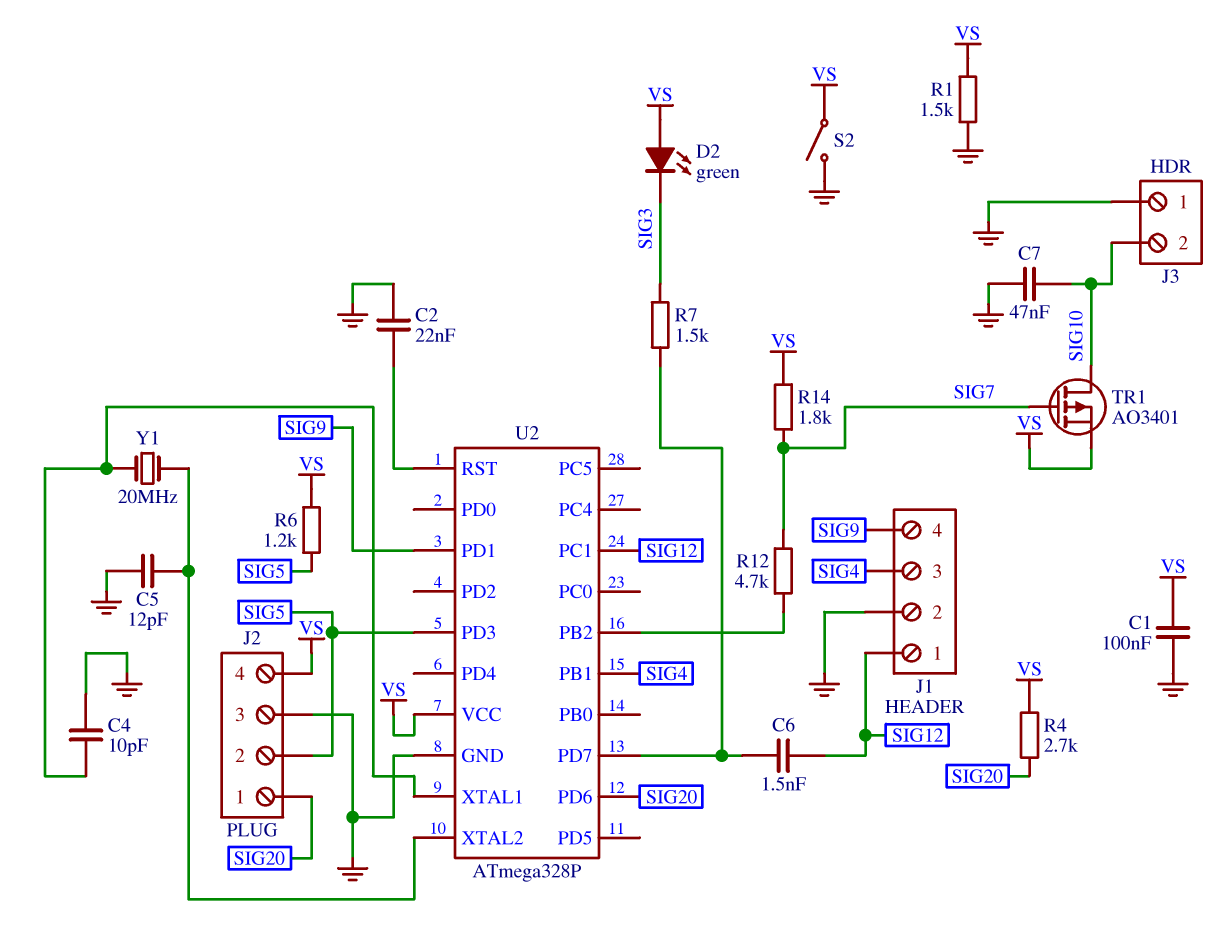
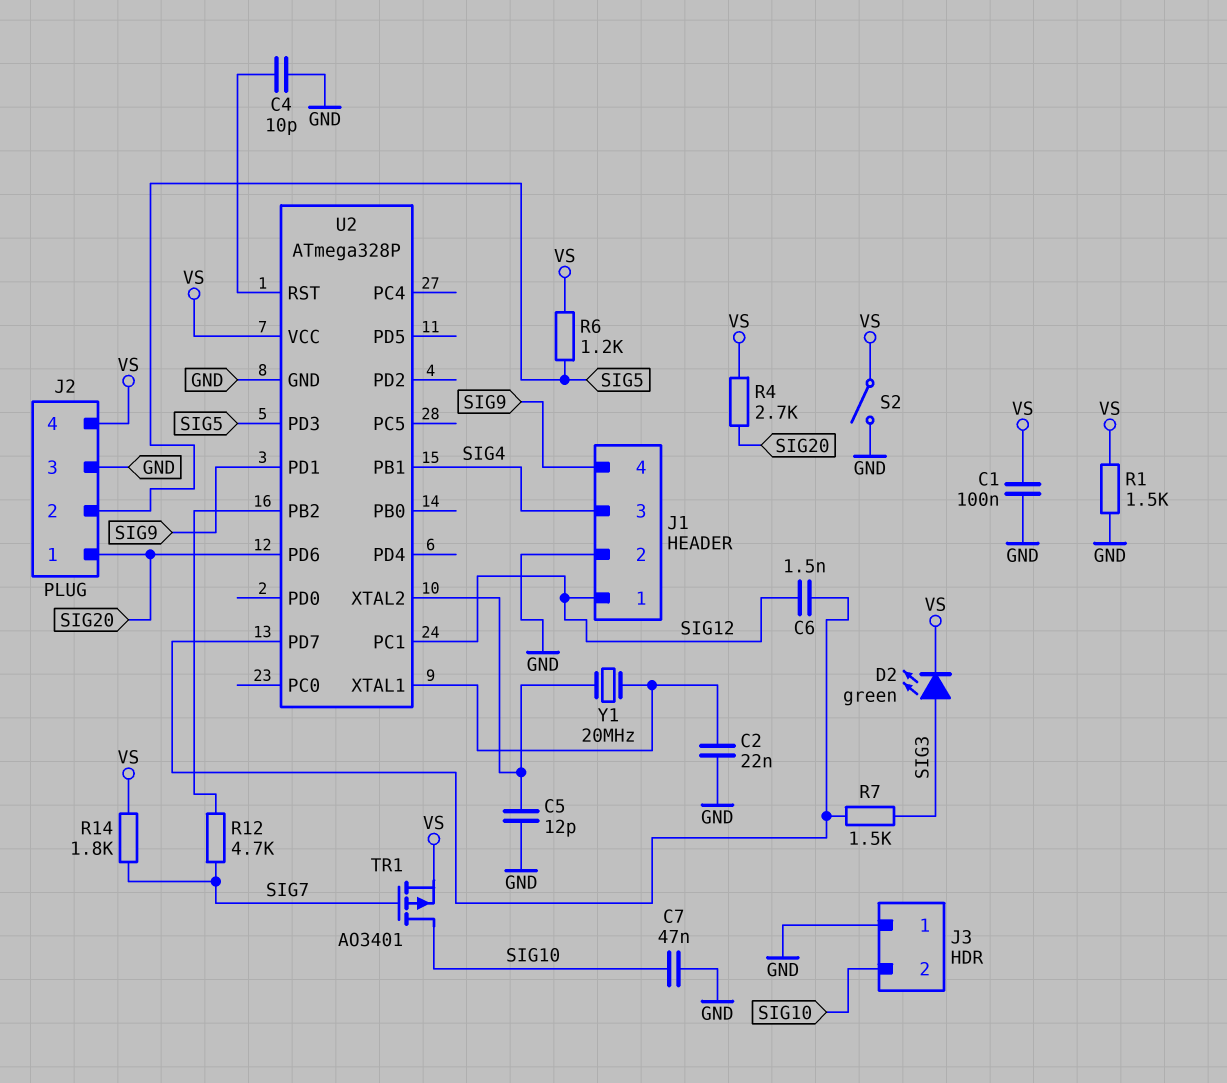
C2: 22nF (GND, U2/RST) -> 22nF (GND, U2/XTAL1)
C4: 10pF (GND, U2/XTAL1) -> 10pF (GND, U2/RST)
D2: LED green (A VS, K SIG3) -> LED green (A SIG3, K VS)

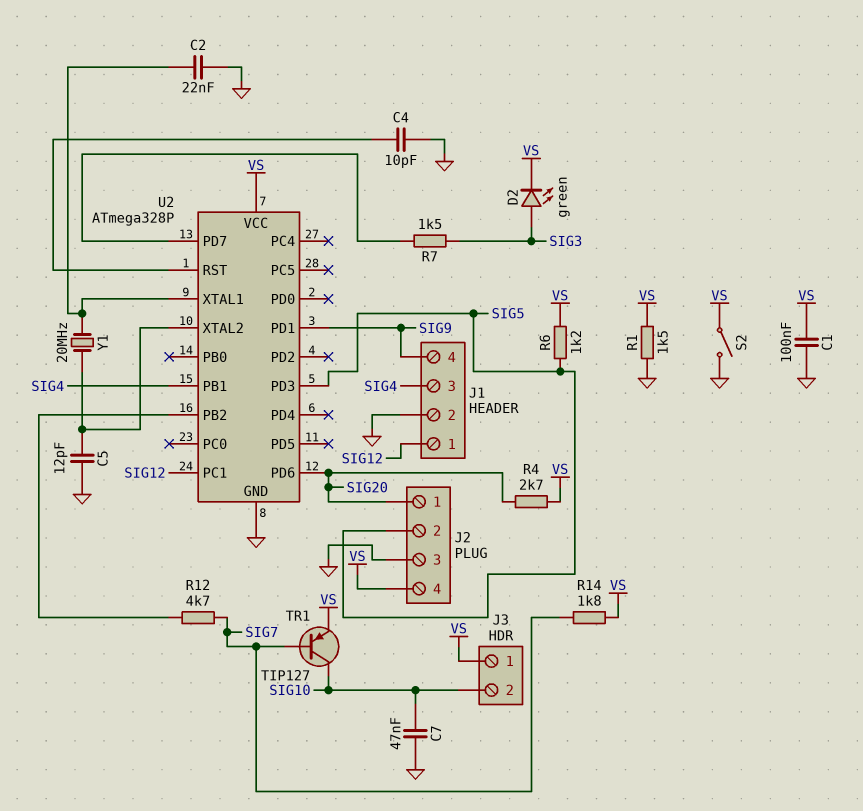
C6: 1.5nF (SIG12, U2/PD7) -> none
J3 pin 1: GND -> VS
TR1: PMOS AO3401 (G SIG7, D SIG10, S VS) -> PNP TIP127 (B SIG7, C SIG10, E VS)

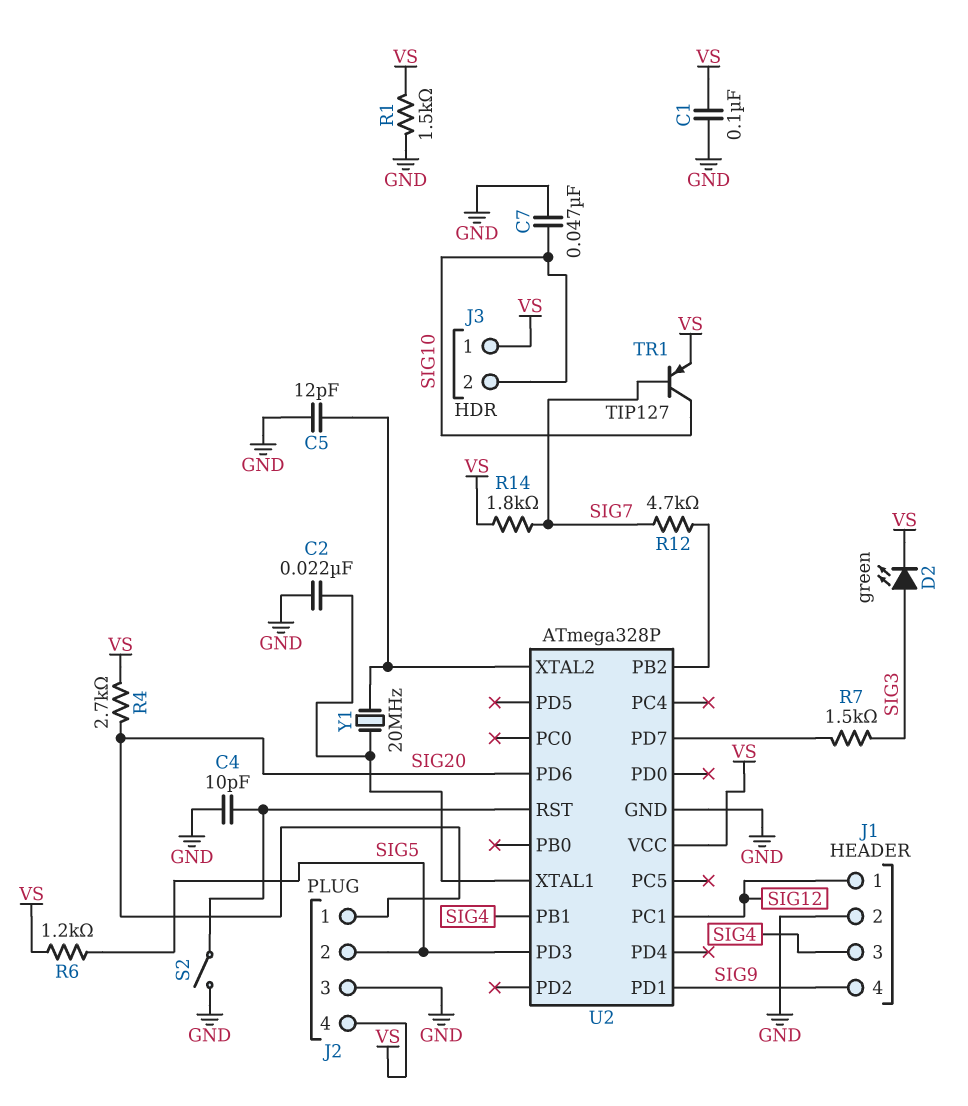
S2: switch (GND, VS) -> switch (GND, U2/RST)

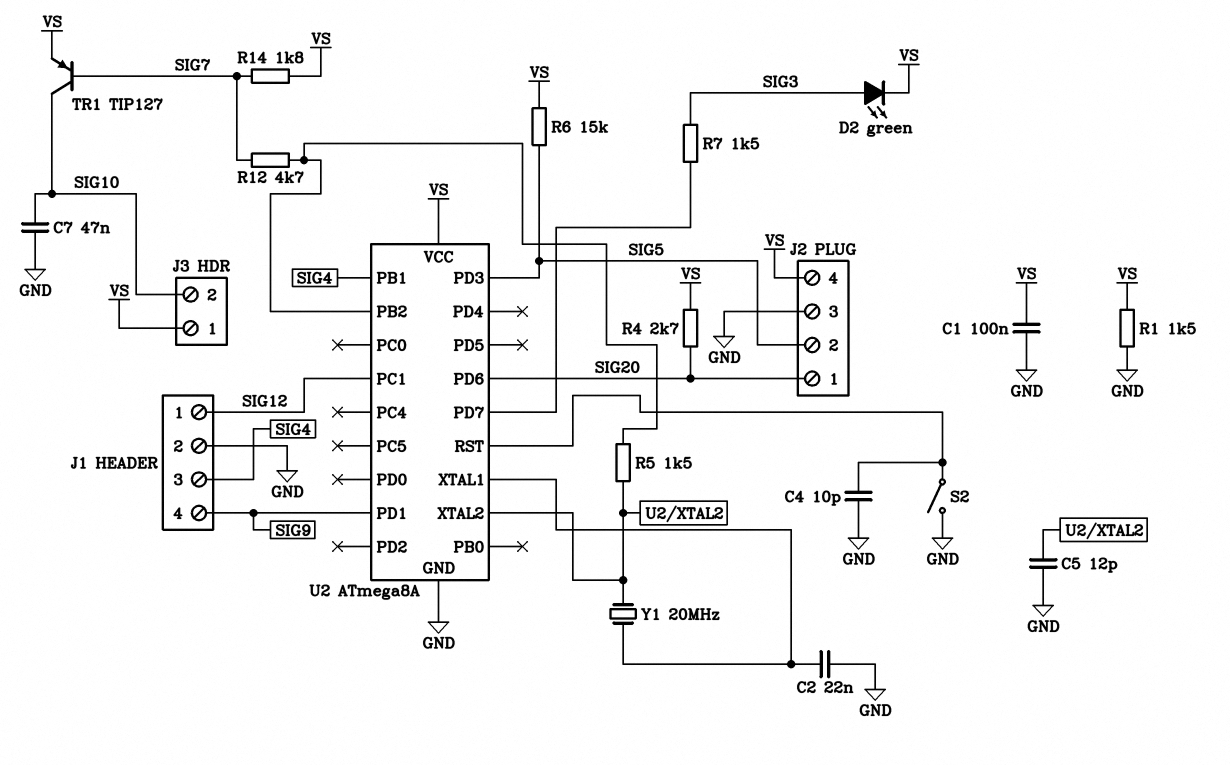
R5: none -> 1.5k (U2/PB2, U2/XTAL2)
R6: 1.2k (SIG5, VS) -> 15k (SIG5, VS)
U2: ATmega328P -> ATmega8A

